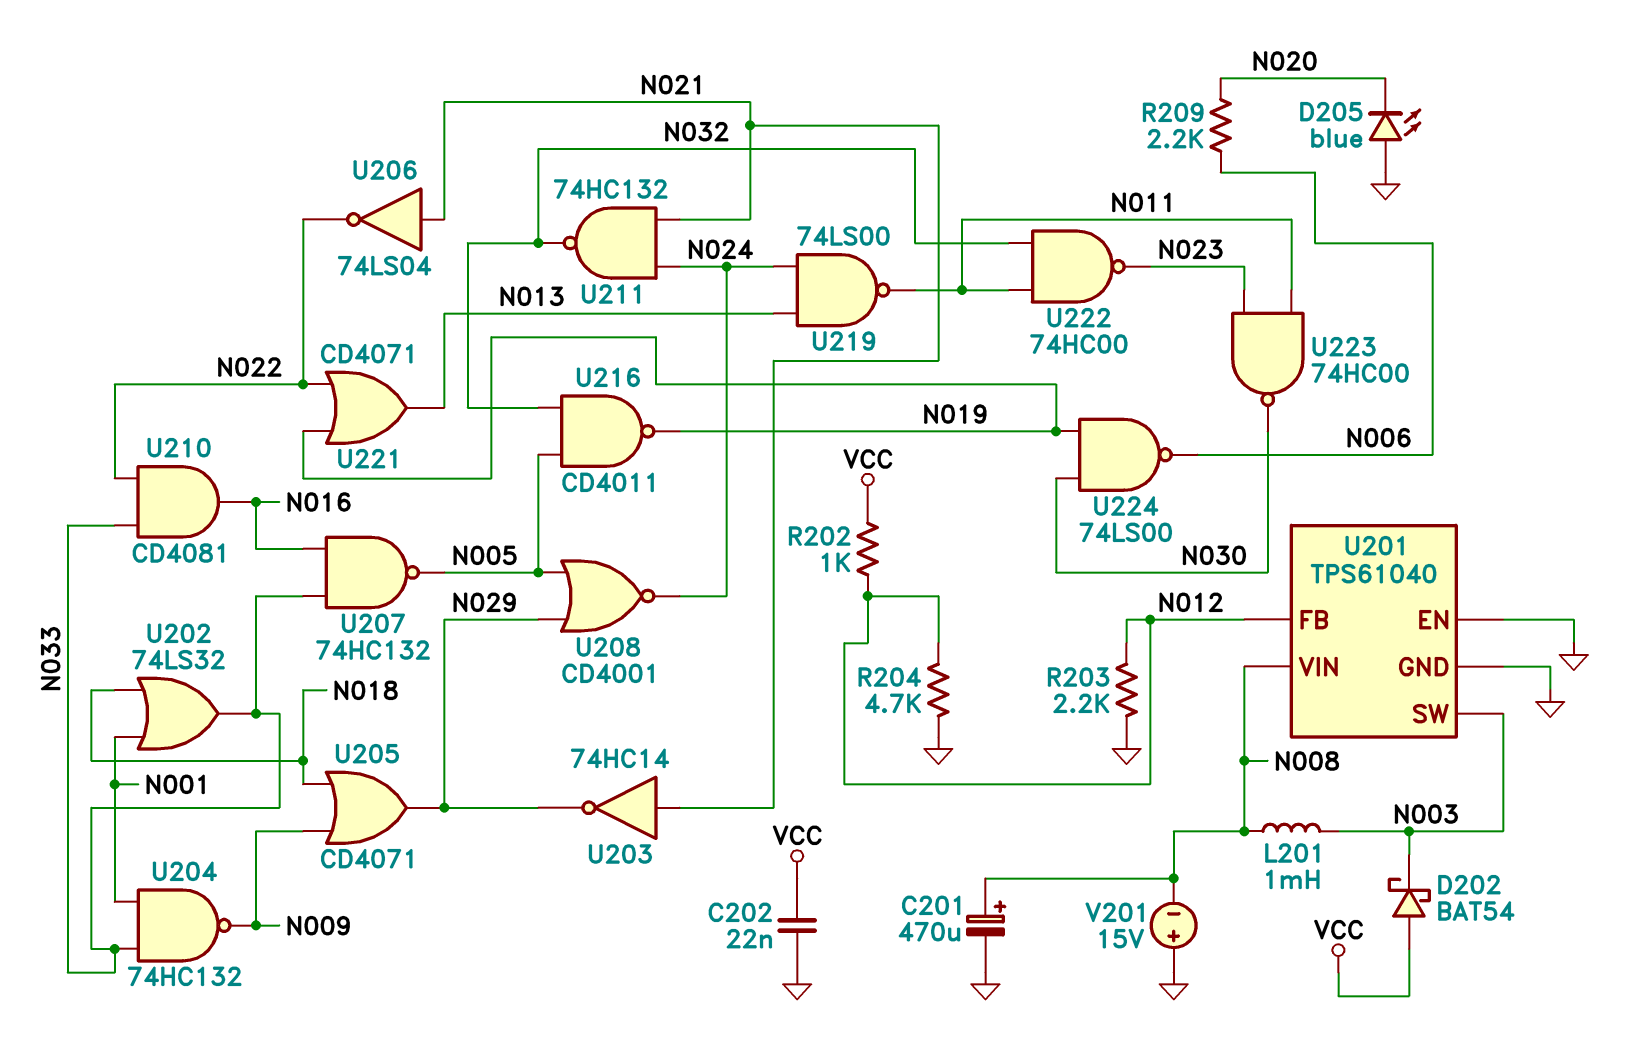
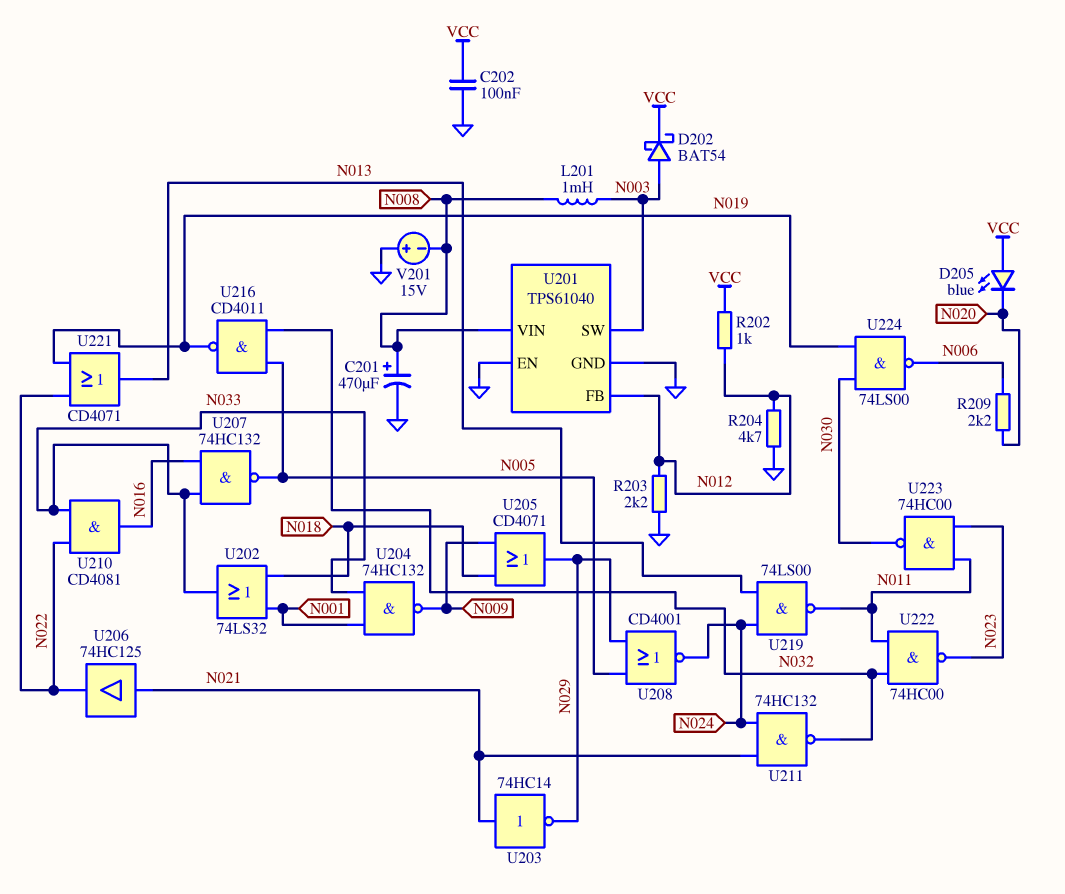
C202: 22nF (GND, VCC) -> 100nF (GND, VCC)
D202: schottky BAT54 (A VCC, K N003) -> schottky BAT54 (A N003, K VCC)
D205: LED blue (A GND, K N020) -> LED blue (A VCC, K N020)
U206: NOT 74LS04 (in N021, out N022) -> buffer 74HC125 (in N021, out N022)

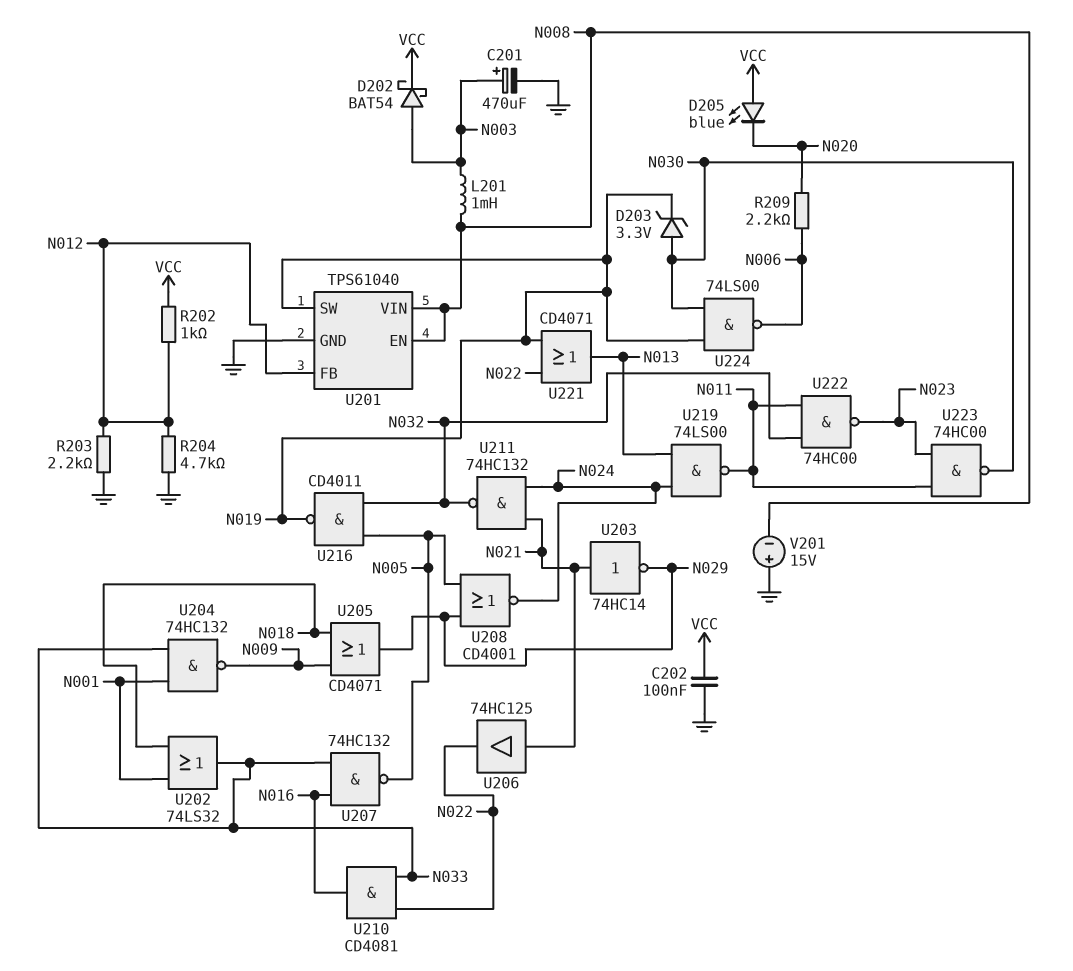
C201: 470uF (plus N008, minus GND) -> 470uF (plus N003, minus GND)
D203: none -> zener 3.3V (A N030, K N019)
U201 pin EN: GND -> N008
U201 pin SW: N003 -> N019

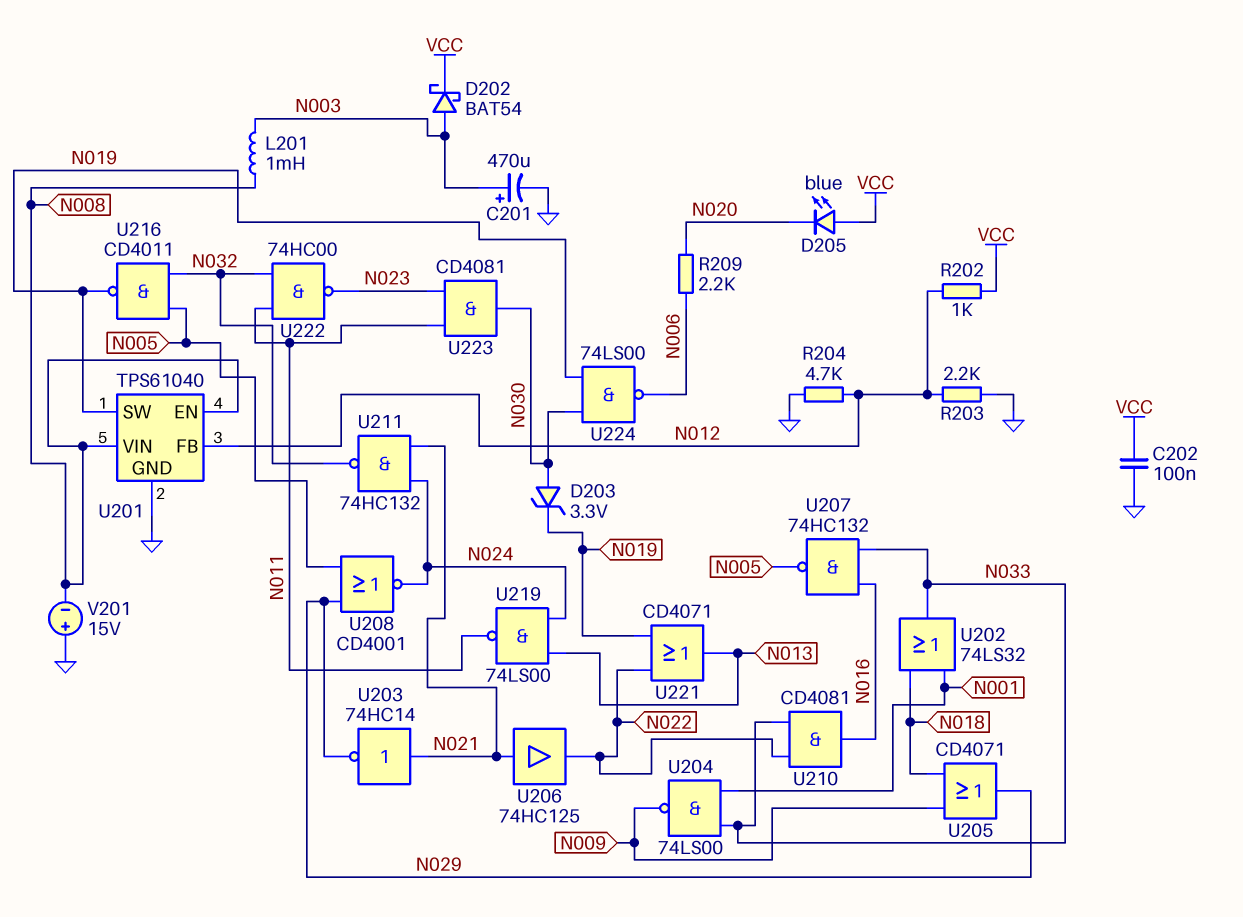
U204: NAND 74HC132 (in N001, in N033, out N009) -> NAND 74LS00 (in N001, in N033, out N009)
U223: NAND 74HC00 (in N011, in N023, out N030) -> AND CD4081 (in N011, in N023, out N030)

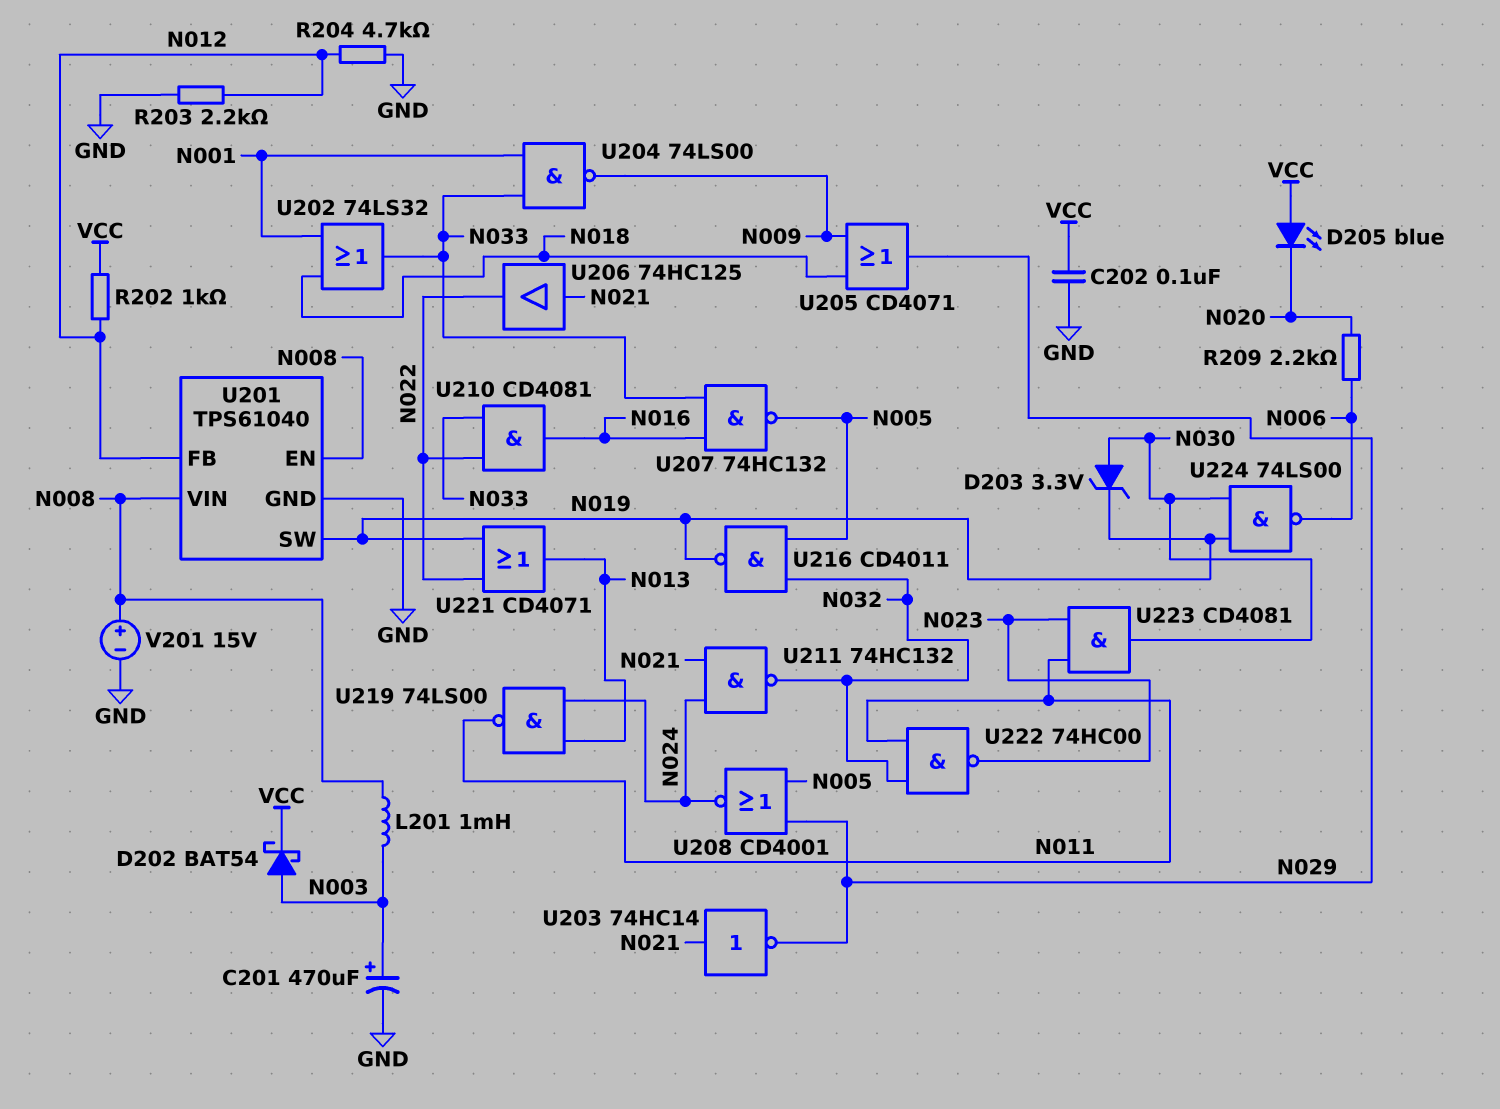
V201: 15V (plus GND, minus N008) -> 15V (plus N008, minus GND)

